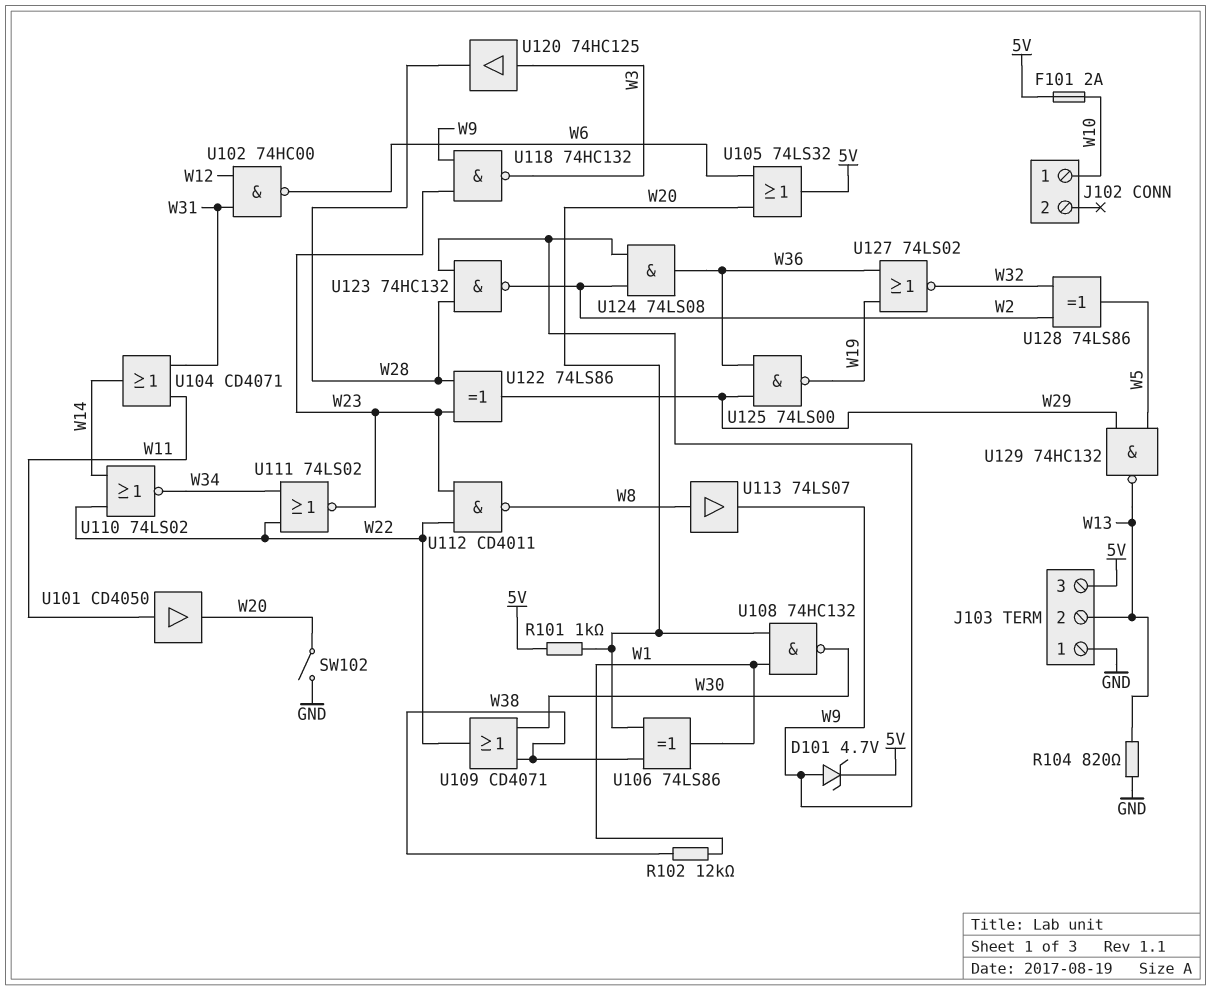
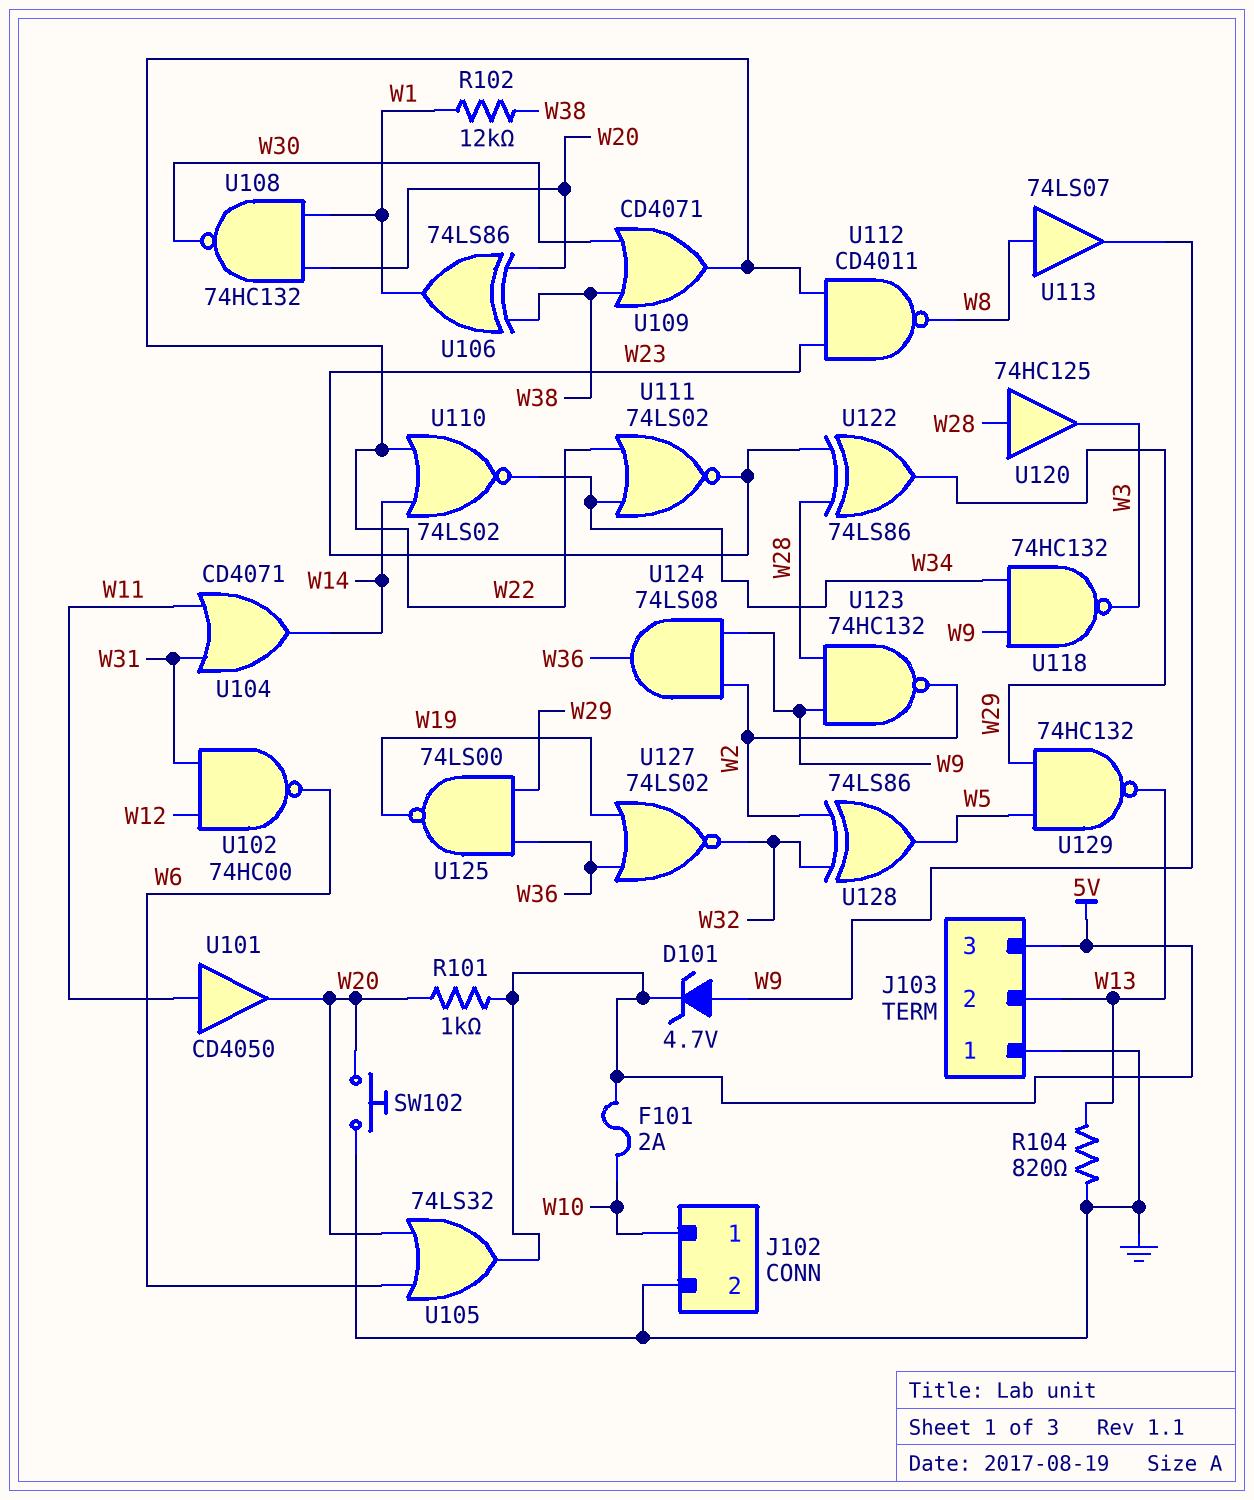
J102 pin 2: none -> GND
SW102: switch (GND, W20) -> button (GND, W20)
U118: NAND 74HC132 (in W9, in W23, out W3) -> NAND 74HC132 (in W9, in W34, out W3)
U120: buffer 74HC125 (in W3, out W28) -> buffer 74HC125 (in W28, out W3)

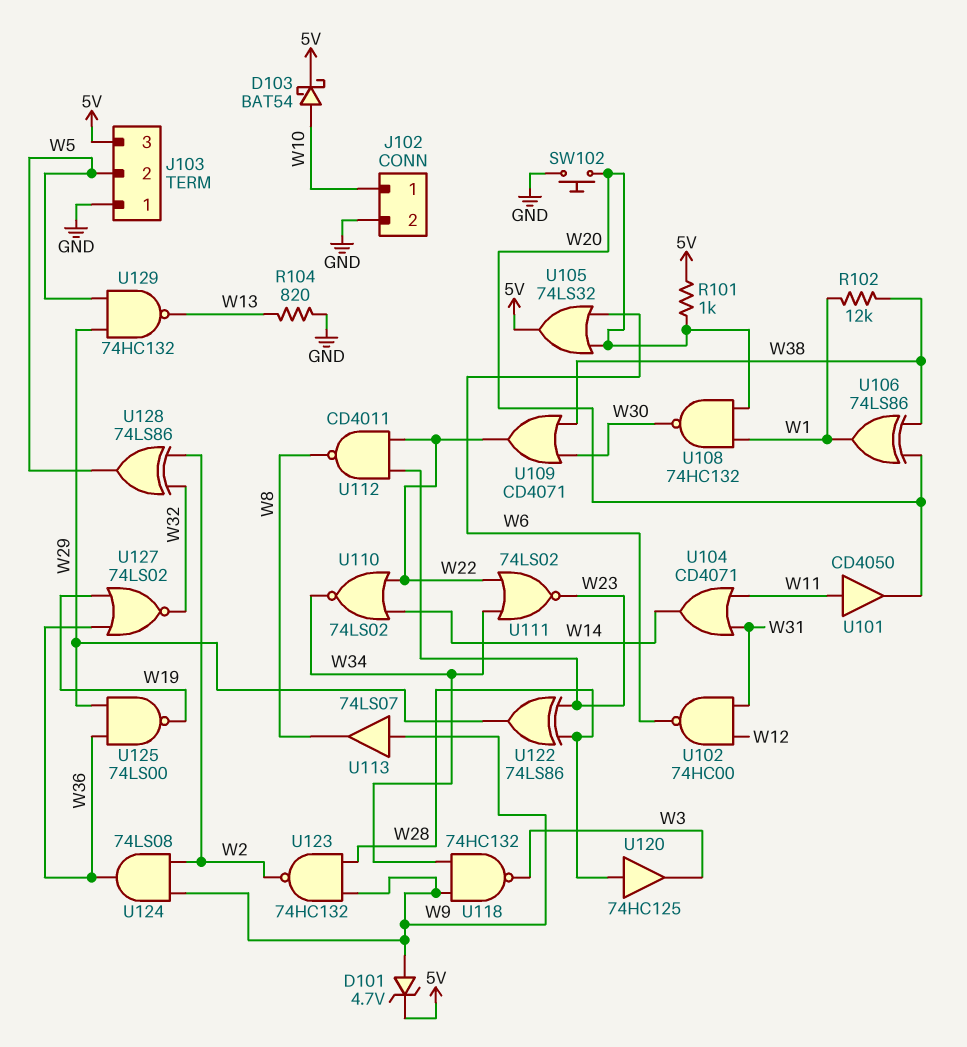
D103: none -> schottky BAT54 (A W10, K 5V)
F101: 2A (5V, W10) -> none
J103 pin 2: W13 -> W5
U113: buffer 74LS07 (in W8, out W9) -> buffer 74LS07 (in W9, out W8)

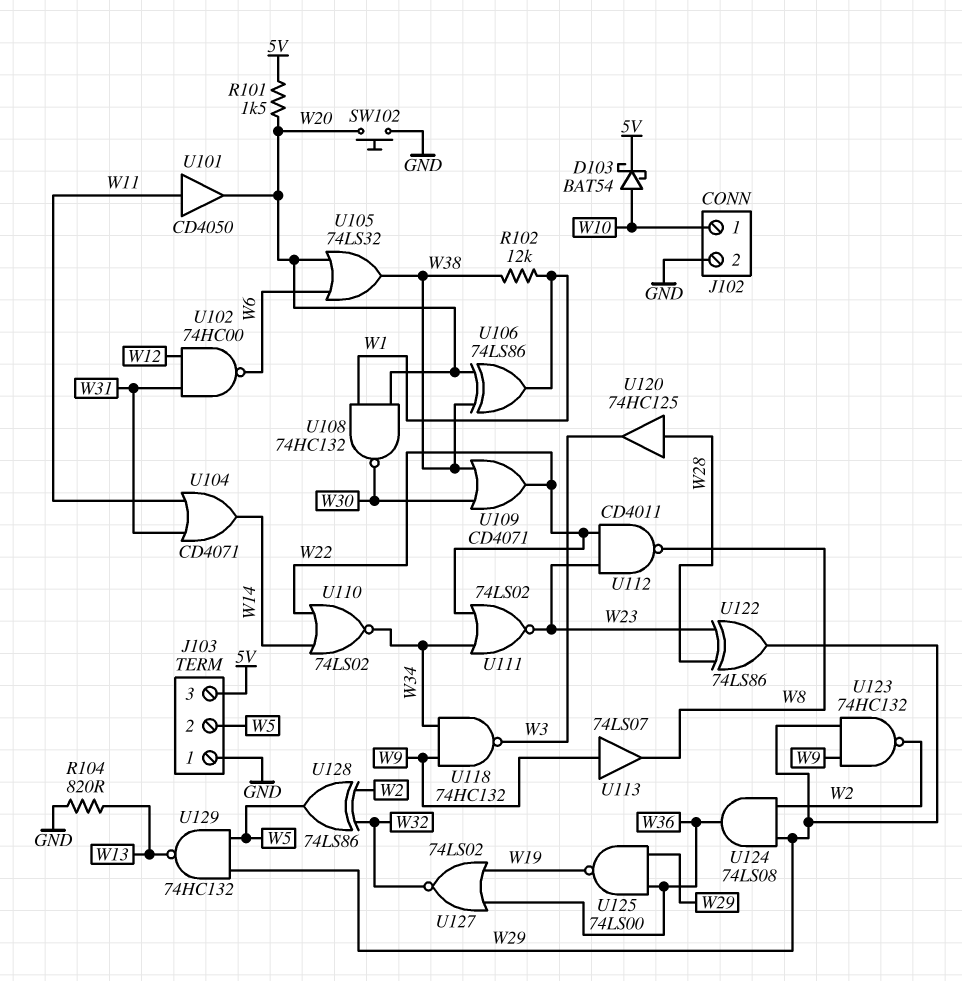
D101: zener 4.7V (A W9, K 5V) -> none
R101: 1k (5V, W20) -> 1.5k (5V, W20)
U105: OR 74LS32 (in W6, in W20, out 5V) -> OR 74LS32 (in W6, in W20, out W38)
U123: NAND 74HC132 (in W9, in W28, out W2) -> NAND 74HC132 (in W9, in W29, out W2)
U124: AND 74LS08 (in W2, in W9, out W36) -> AND 74LS08 (in W2, in W29, out W36)

